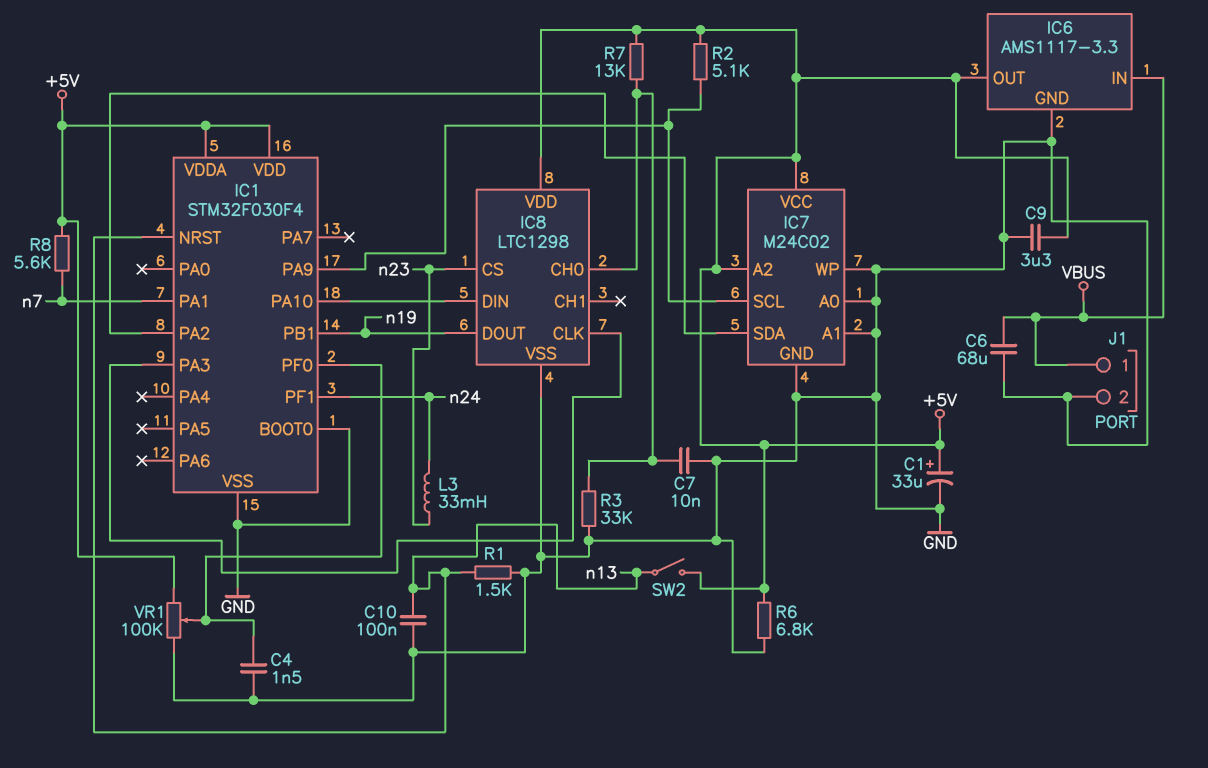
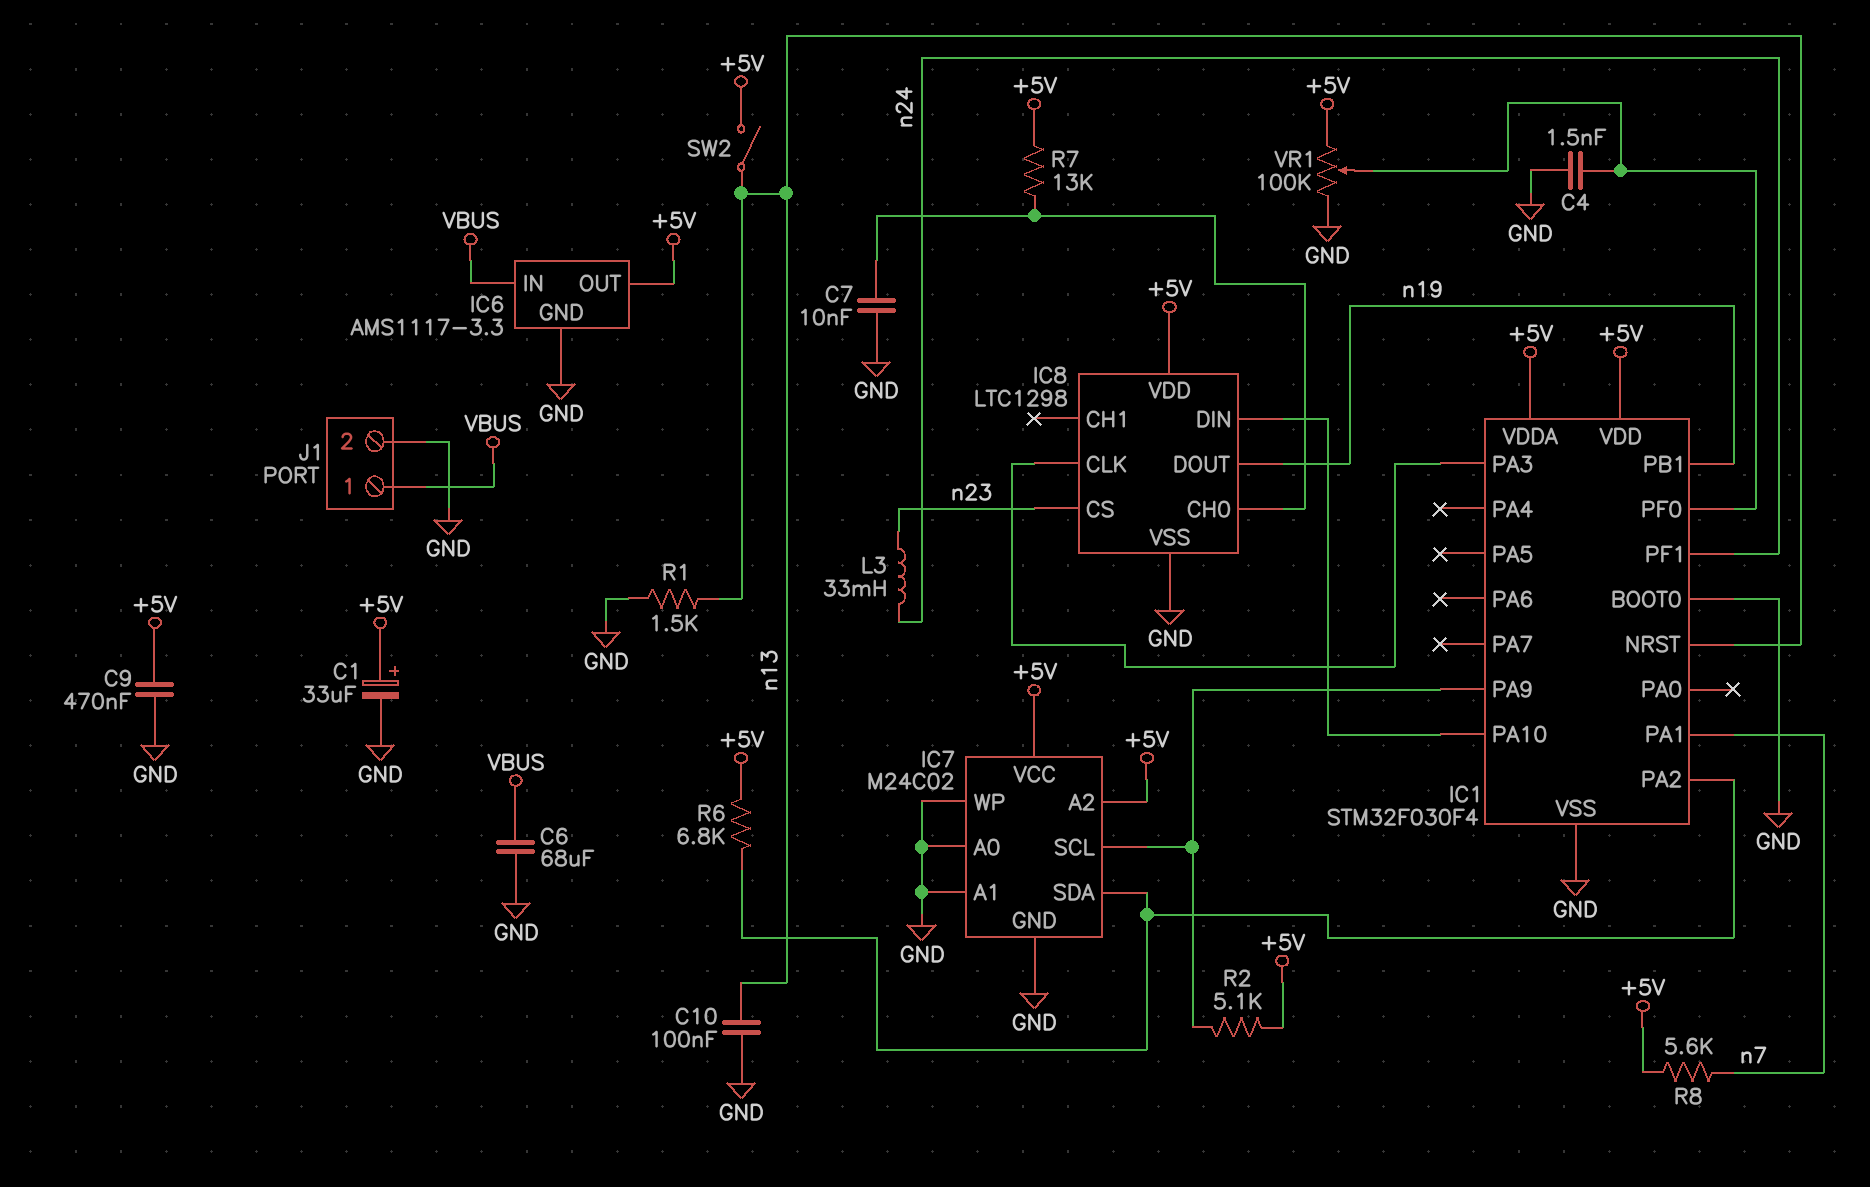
C9: 3.3uF (+5V, GND) -> 470nF (+5V, GND)
R3: 33k (GND, IC8/CH0) -> none
R6: 6.8k (+5V, GND) -> 6.8k (+5V, IC1/PA2)

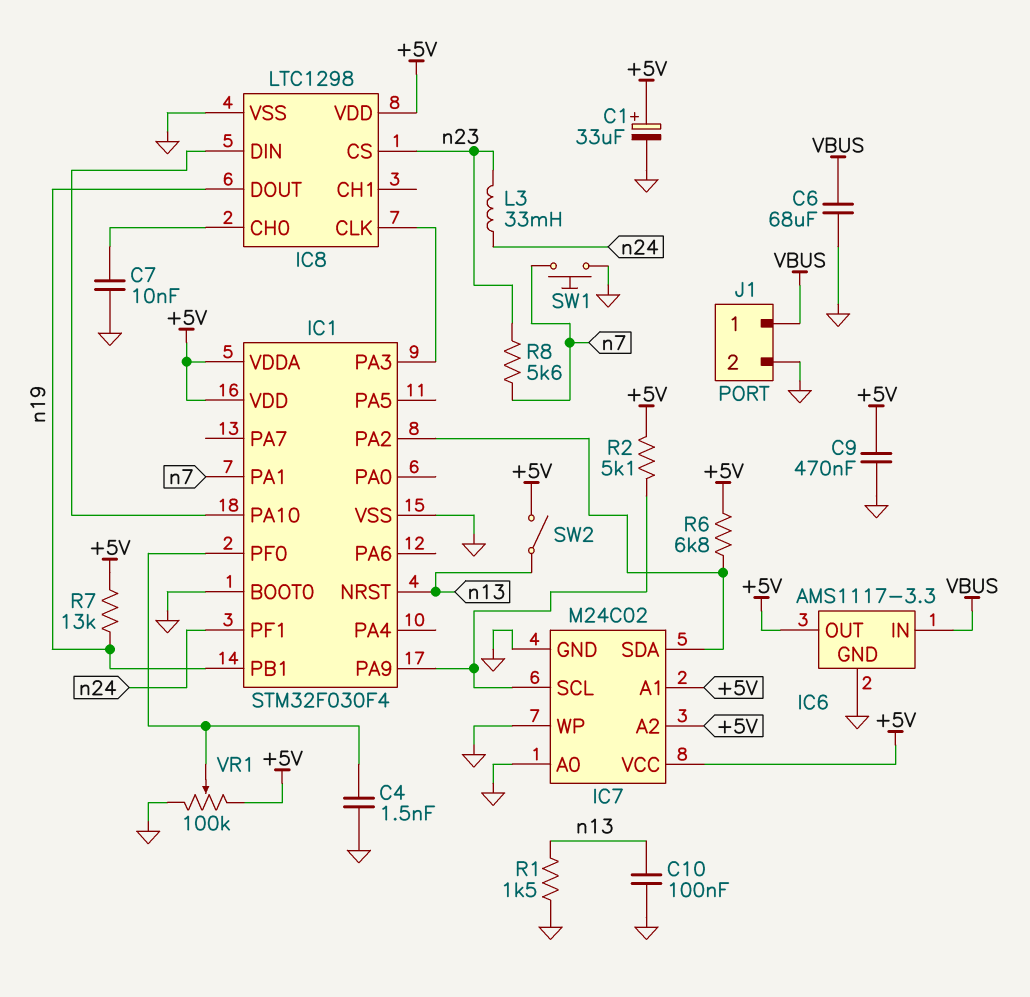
IC7 pin A1: GND -> +5V
R7: 13k (+5V, IC8/CH0) -> 13k (+5V, n19)
R8: 5.6k (+5V, n7) -> 5.6k (n7, n23)
SW1: none -> button (GND, n7)

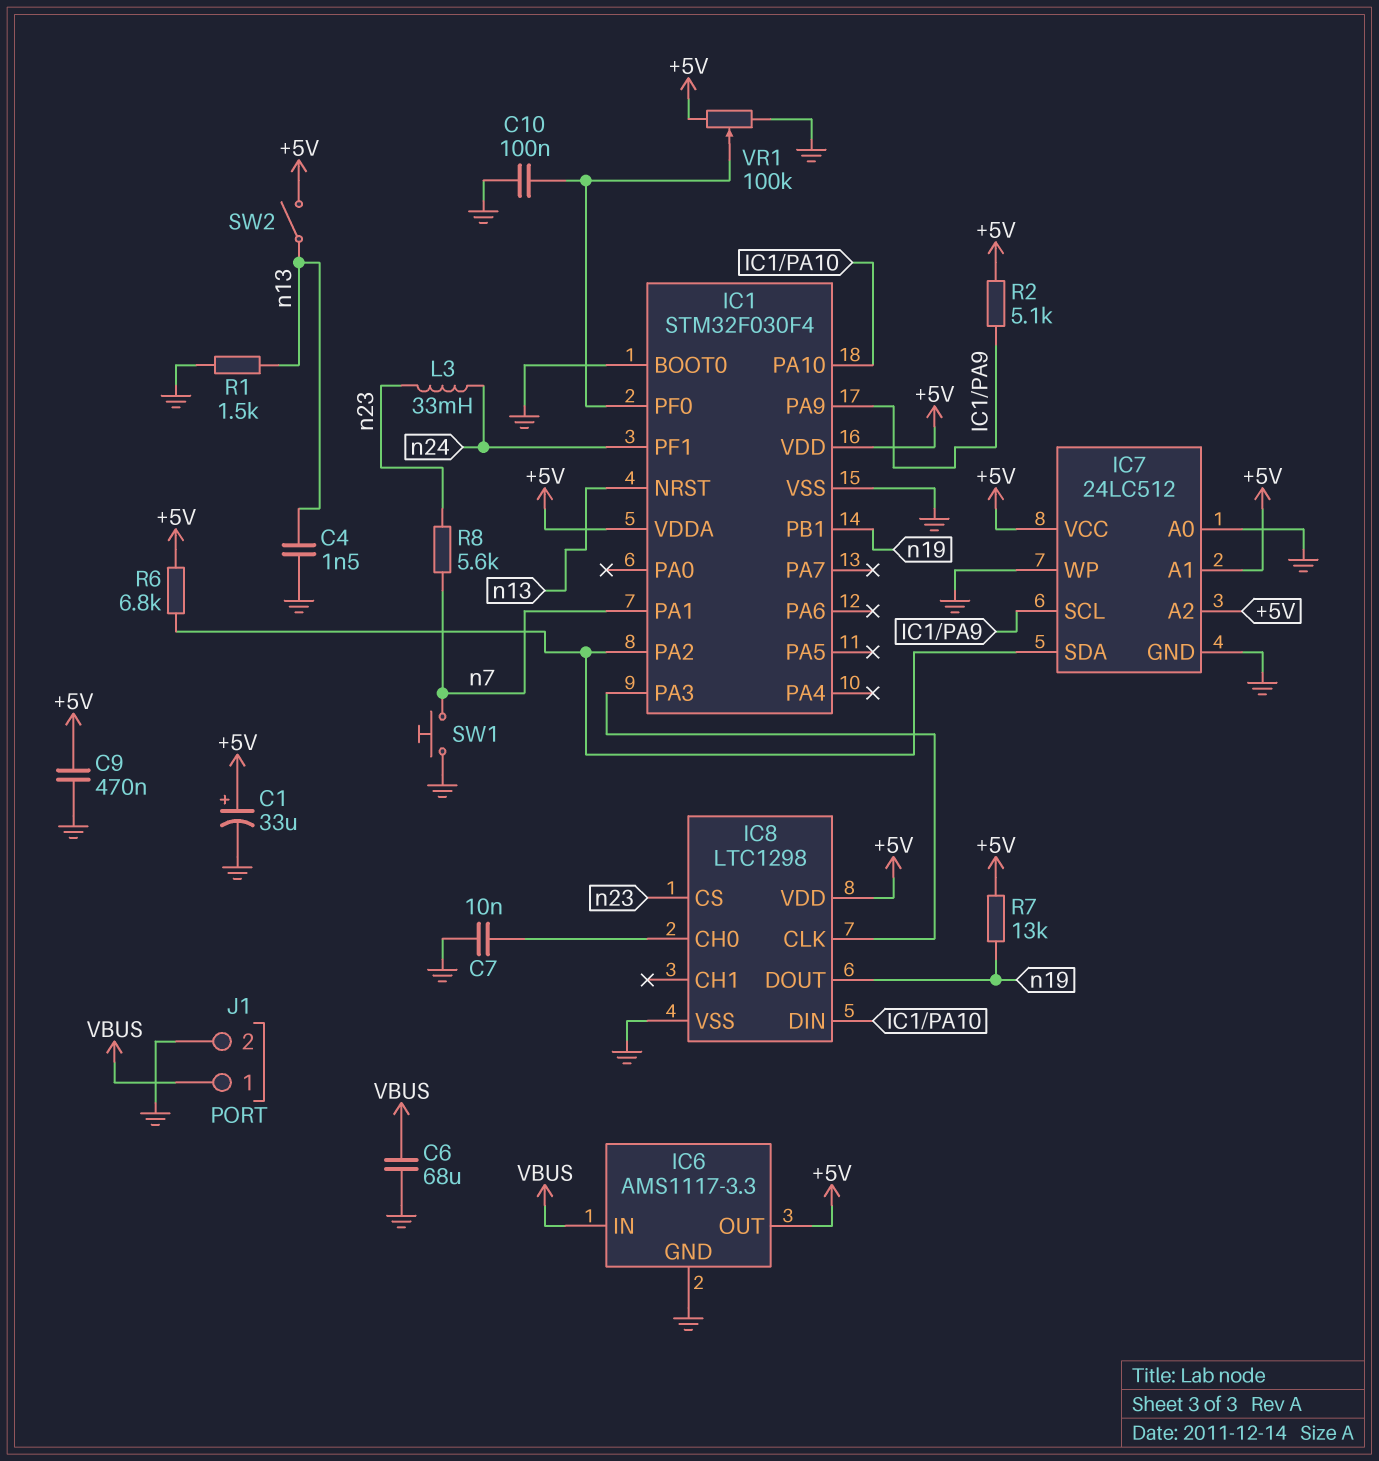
C4: 1.5nF (GND, IC1/PF0) -> 1.5nF (GND, n13)
C10: 100nF (GND, n13) -> 100nF (GND, IC1/PF0)
IC7: M24C02 -> 24LC512

